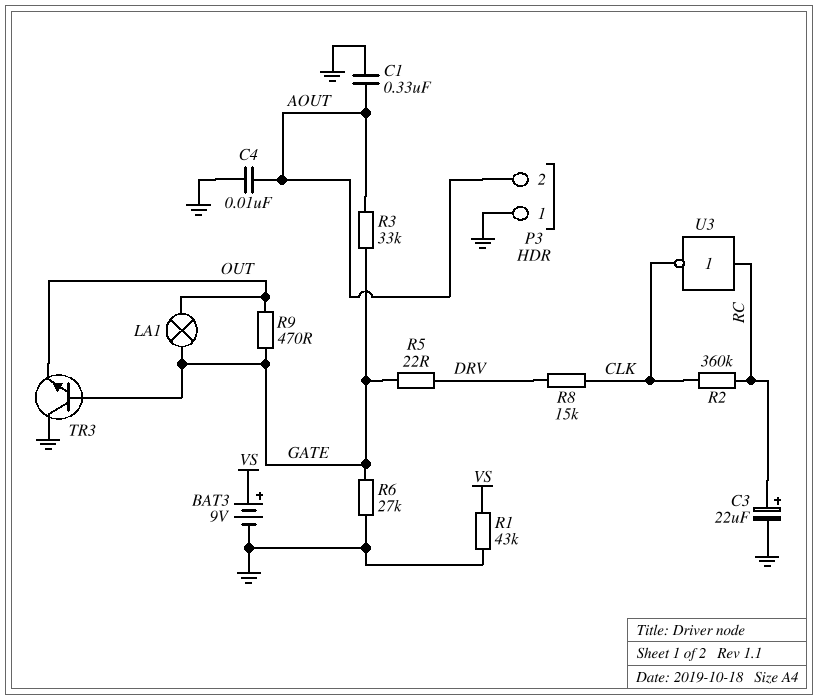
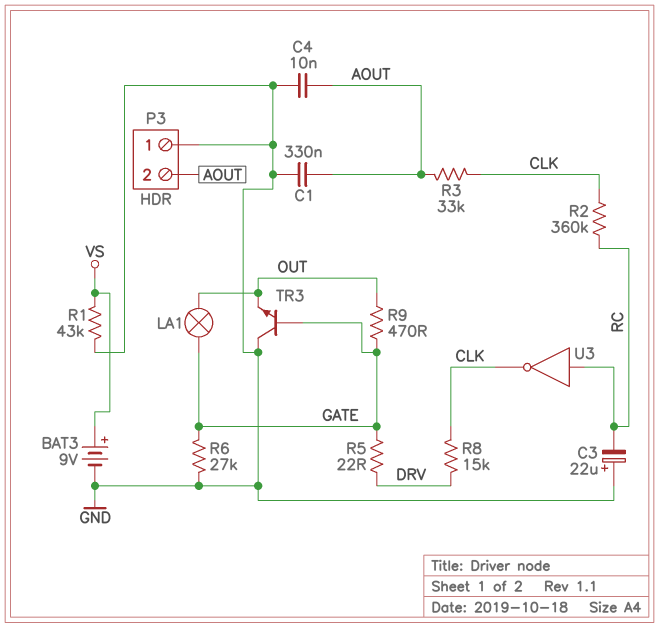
C3: 22uF (plus RC, minus GND) -> 22uF (plus GND, minus RC)
R3: 33k (AOUT, GATE) -> 33k (AOUT, CLK)

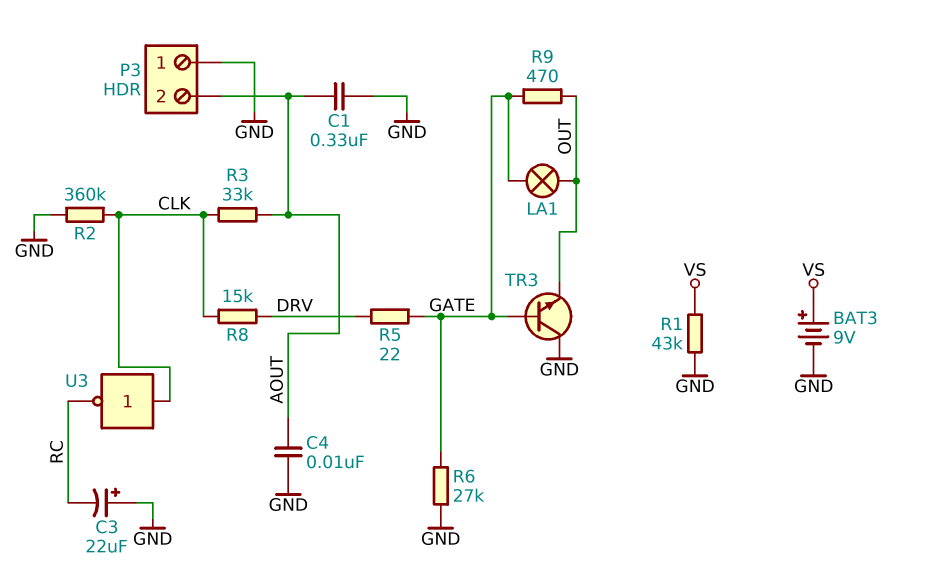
R2: 360k (CLK, RC) -> 360k (CLK, GND)
U3: NOT (in RC, out CLK) -> NOT (in CLK, out RC)

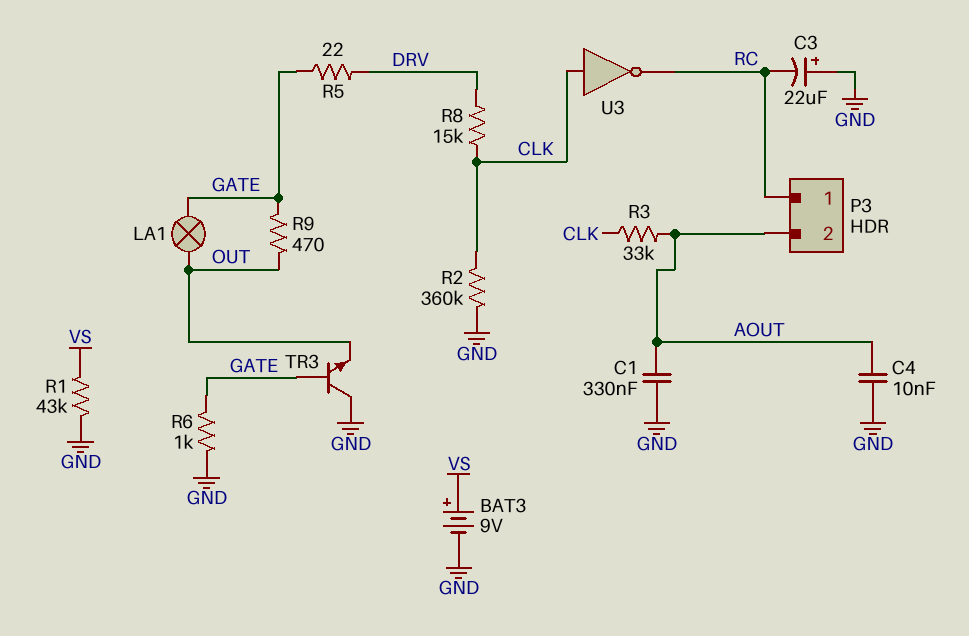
P3 pin 1: GND -> RC
R6: 27k (GATE, GND) -> 1k (GATE, GND)

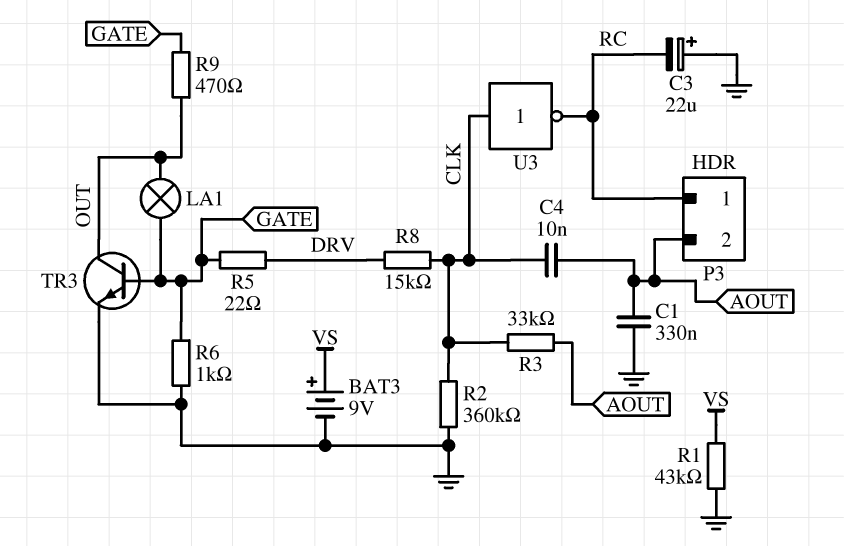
C4: 10nF (AOUT, GND) -> 10nF (AOUT, CLK)
TR3: NPN (B GATE, C GND, E OUT) -> NPN (B GATE, C OUT, E GND)

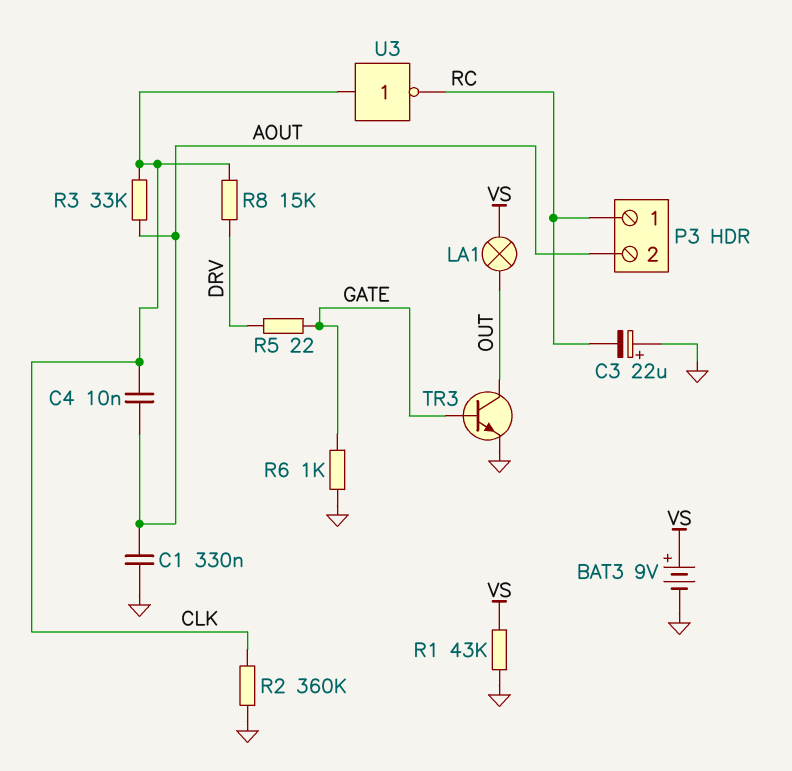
LA1: lamp (GATE, OUT) -> lamp (OUT, VS)
R9: 470 (GATE, OUT) -> none

